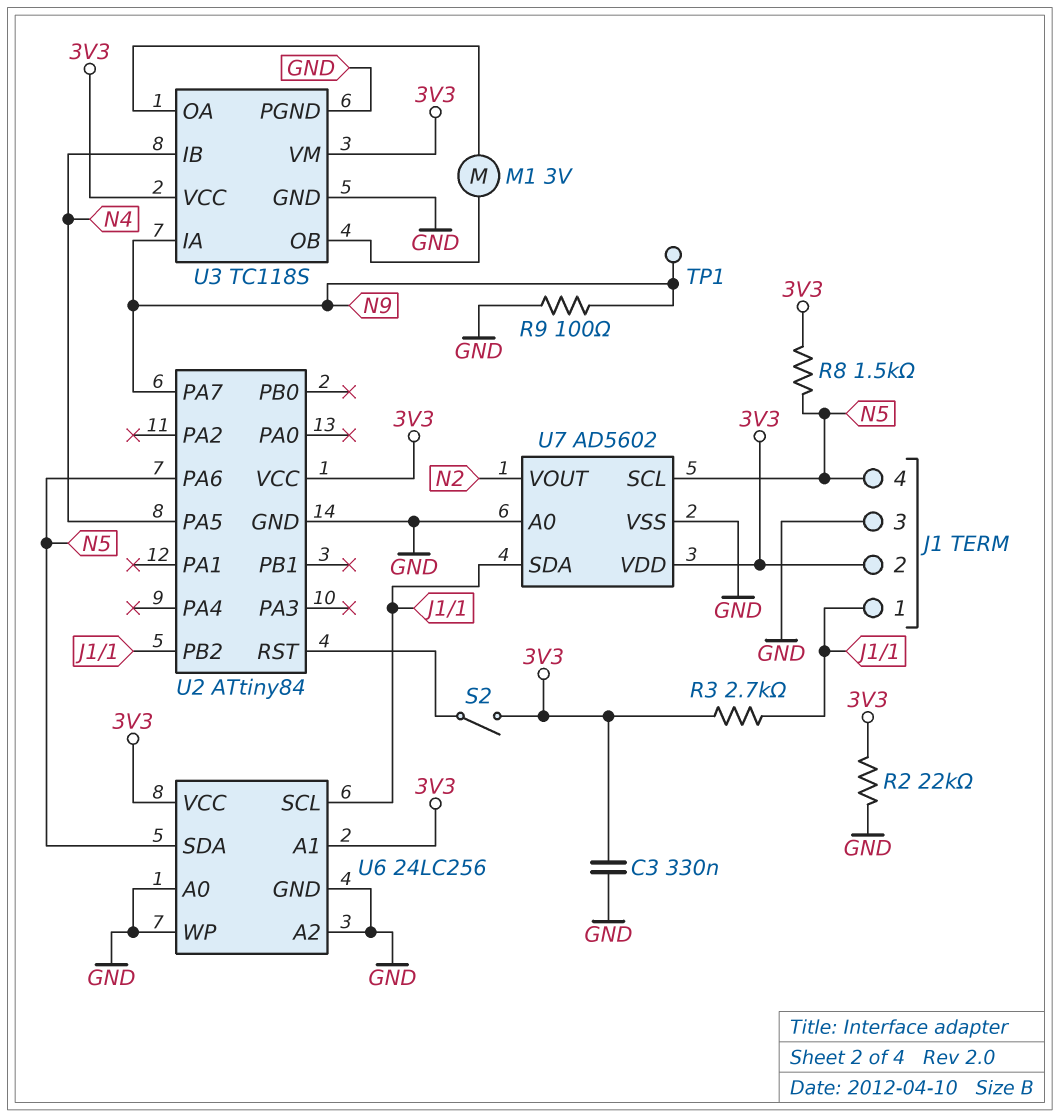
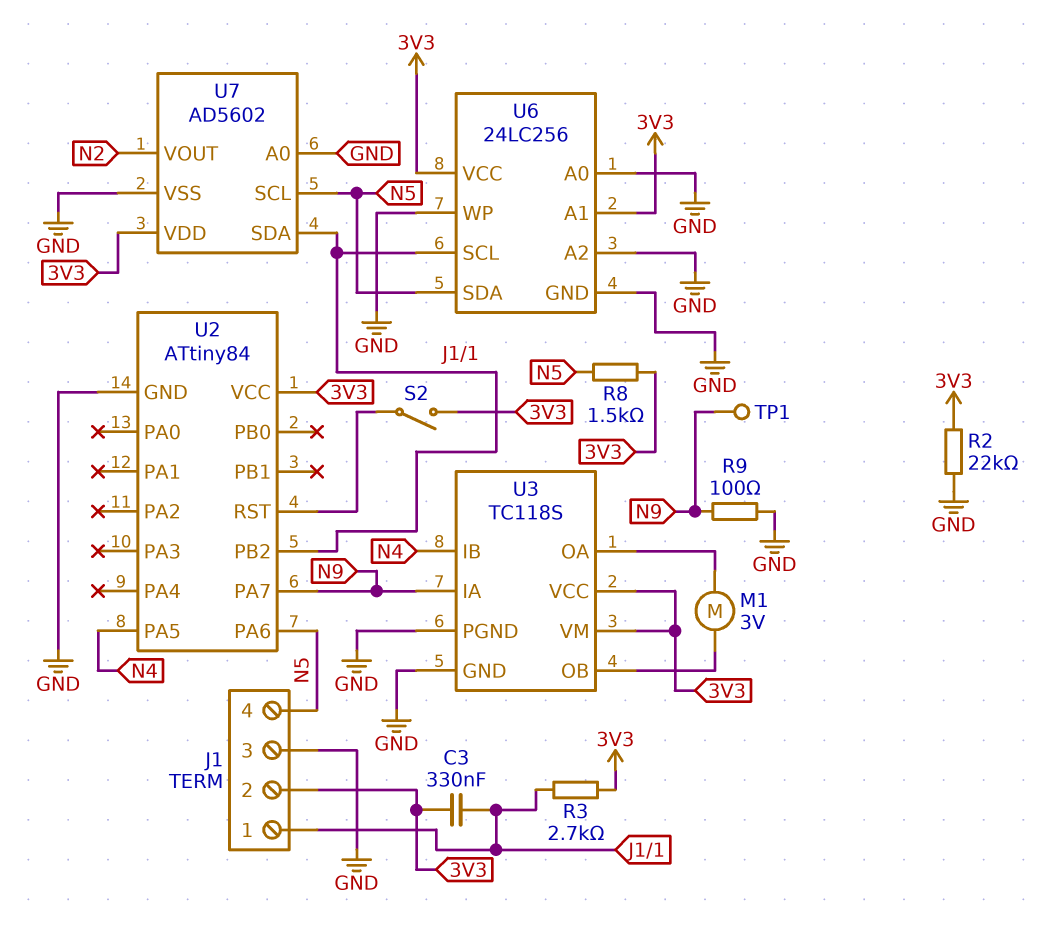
C3: 330nF (3V3, GND) -> 330nF (3V3, J1/1)

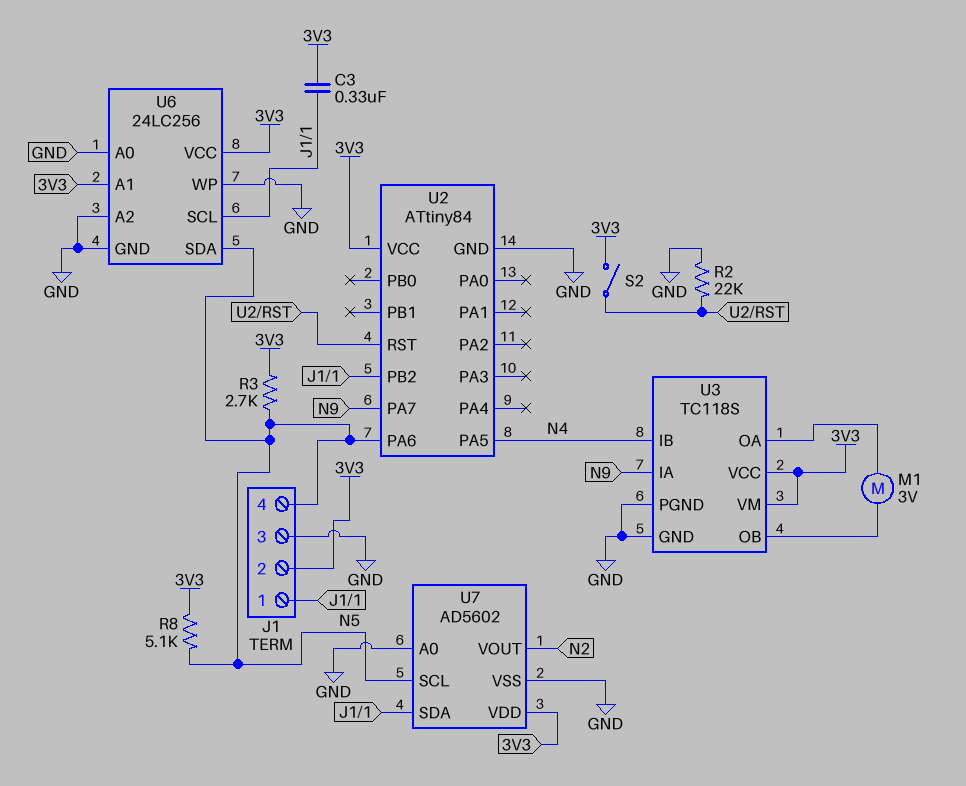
R2: 22k (3V3, GND) -> 22k (GND, U2/RST)
R3: 2.7k (3V3, J1/1) -> 2.7k (3V3, N5)
R8: 1.5k (3V3, N5) -> 5.1k (3V3, N5)
R9: 100 (GND, N9) -> none
TP1: test point (N9) -> none

